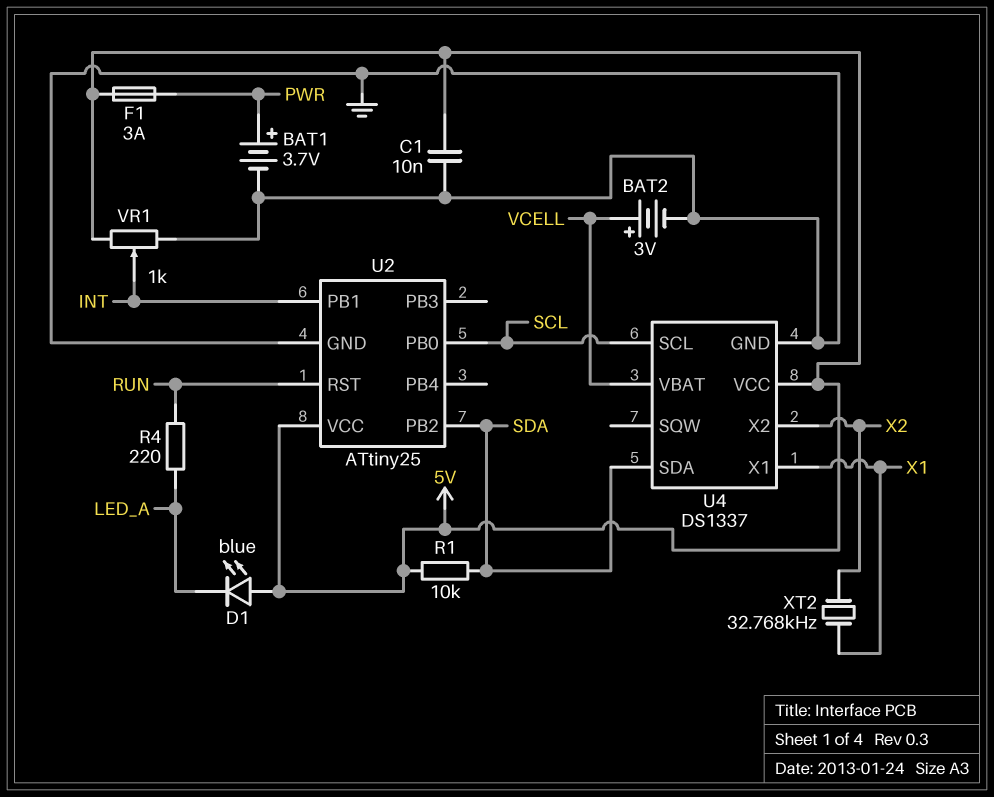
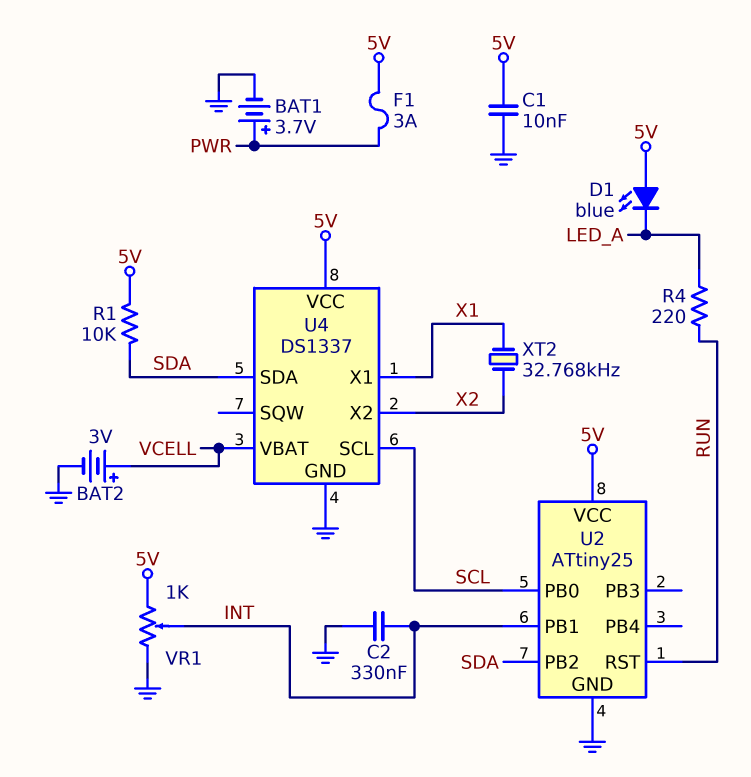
C2: none -> 330nF (GND, INT)

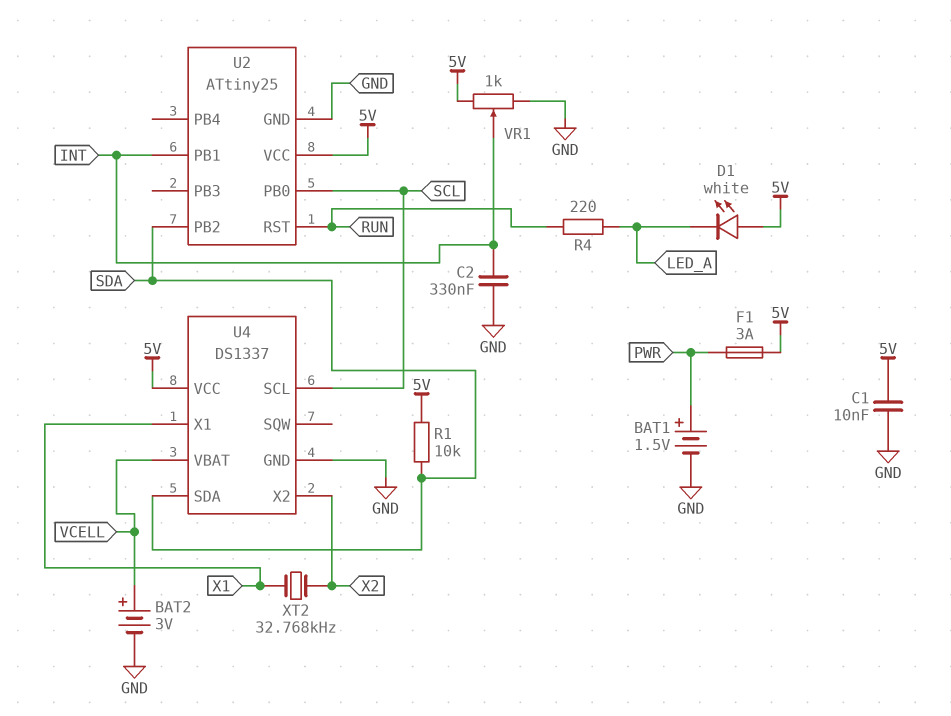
BAT1: 3.7V (plus PWR, minus GND) -> 1.5V (plus PWR, minus GND)
D1: LED blue (A 5V, K LED_A) -> LED white (A 5V, K LED_A)

